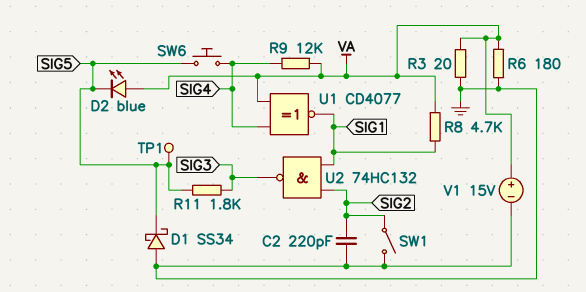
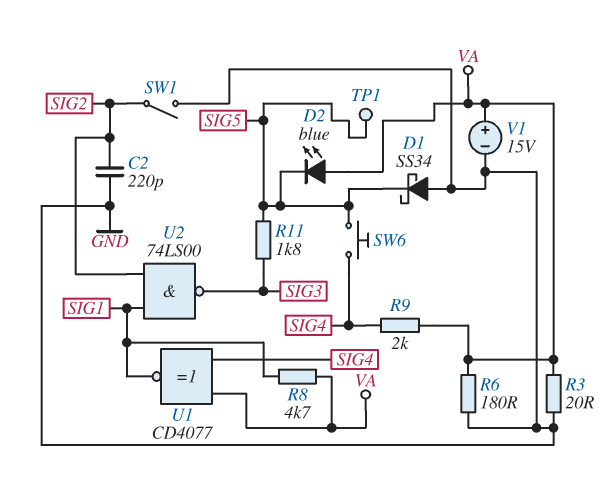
R9: 12k (SIG4, VA) -> 2k (SIG4, VA)
U2: NAND 74HC132 (in SIG1, in SIG2, out SIG3) -> NAND 74LS00 (in SIG1, in SIG2, out SIG3)

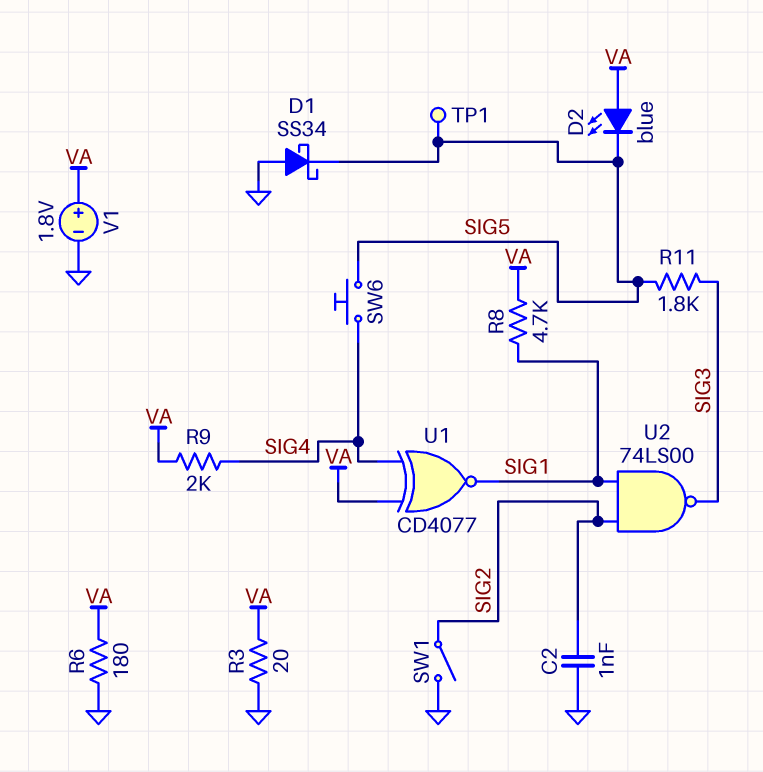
C2: 220pF (GND, SIG2) -> 1nF (GND, SIG2)
V1: 15V (plus VA, minus GND) -> 1.8V (plus VA, minus GND)

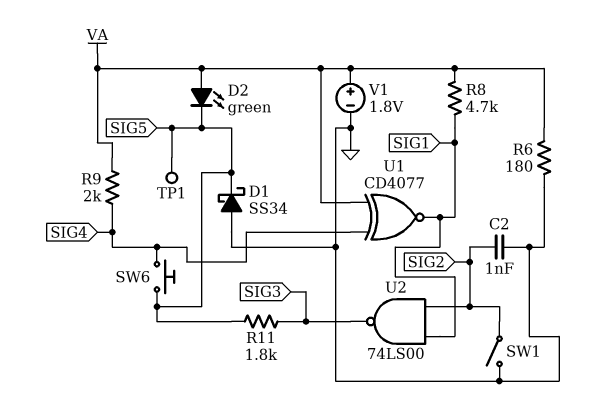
D2: LED blue (A VA, K SIG5) -> LED green (A VA, K SIG5)
R3: 20 (GND, VA) -> none

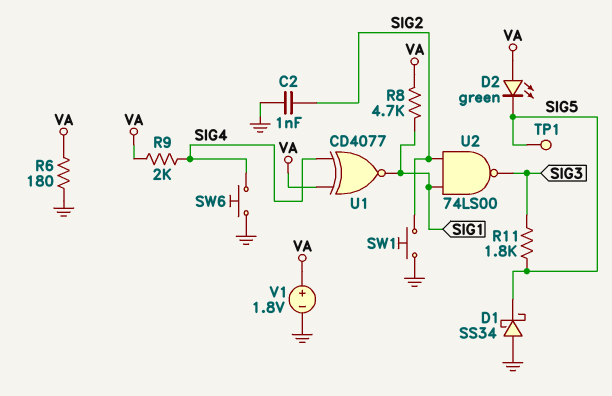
SW1: switch (GND, SIG2) -> button (GND, SIG2)
SW6: button (SIG4, SIG5) -> button (GND, SIG4)

